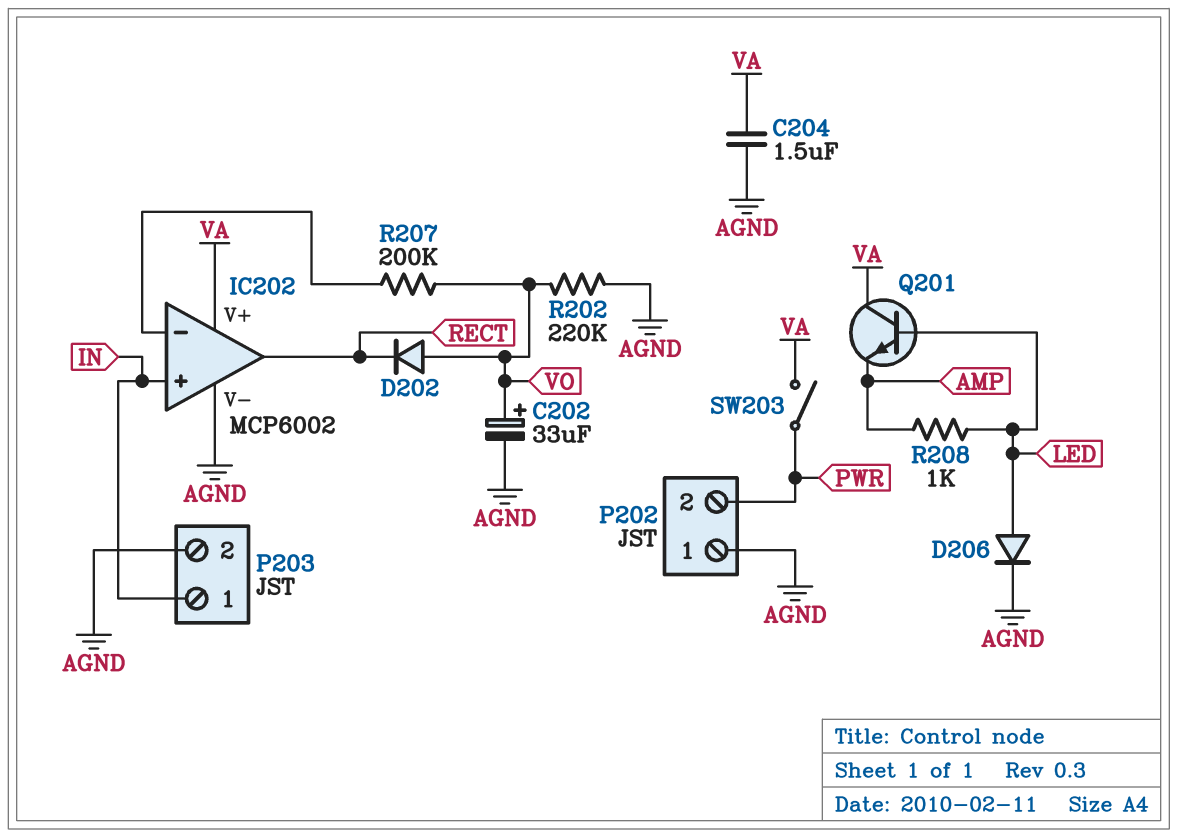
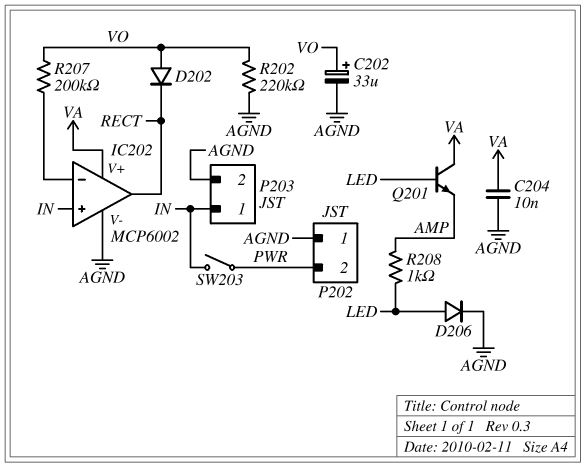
C204: 1.5uF (AGND, VA) -> 10nF (AGND, VA)
SW203: switch (PWR, VA) -> switch (IN, PWR)

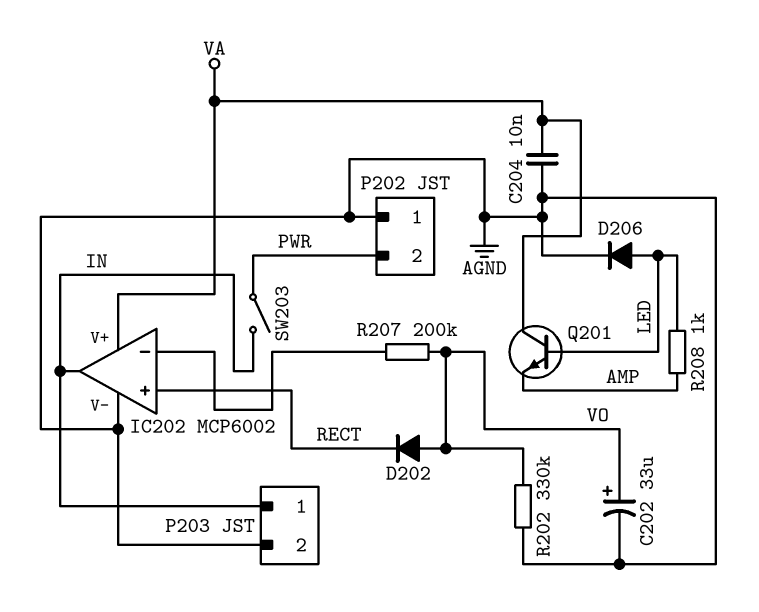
IC202 pin in+: IN -> RECT
IC202 pin out: RECT -> IN
R202: 220k (AGND, VO) -> 330k (AGND, VO)

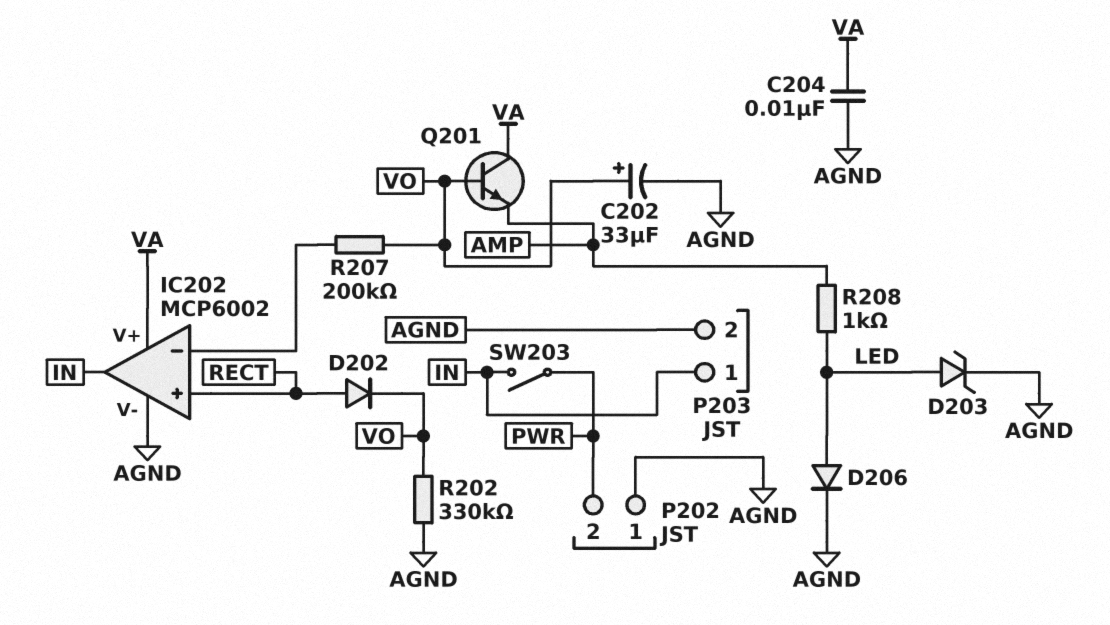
D202: diode (A VO, K RECT) -> diode (A RECT, K VO)
D203: none -> zener (A LED, K AGND)
Q201: NPN (B LED, C VA, E AMP) -> NPN (B VO, C VA, E AMP)

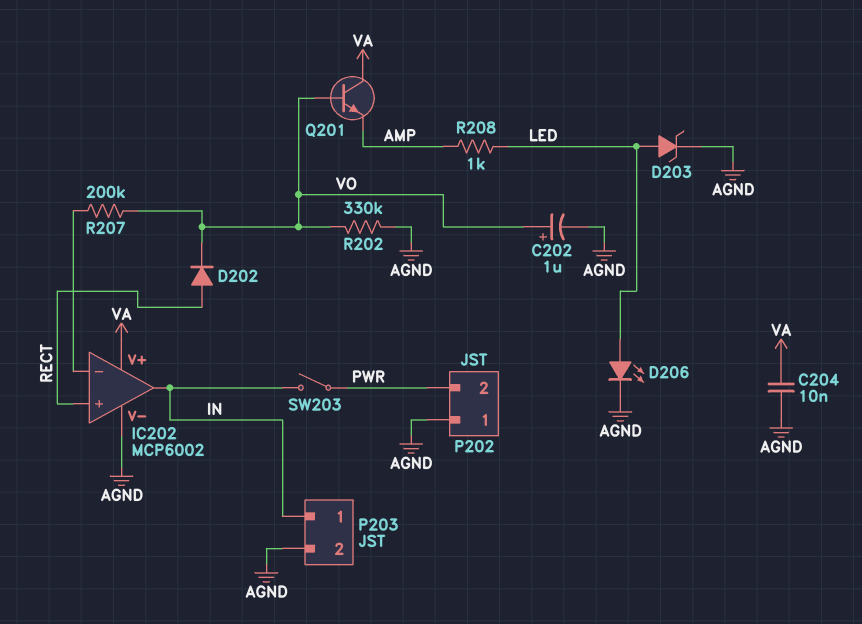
C202: 33uF (plus VO, minus AGND) -> 1uF (plus VO, minus AGND)
D206: diode (A LED, K AGND) -> LED (A LED, K AGND)

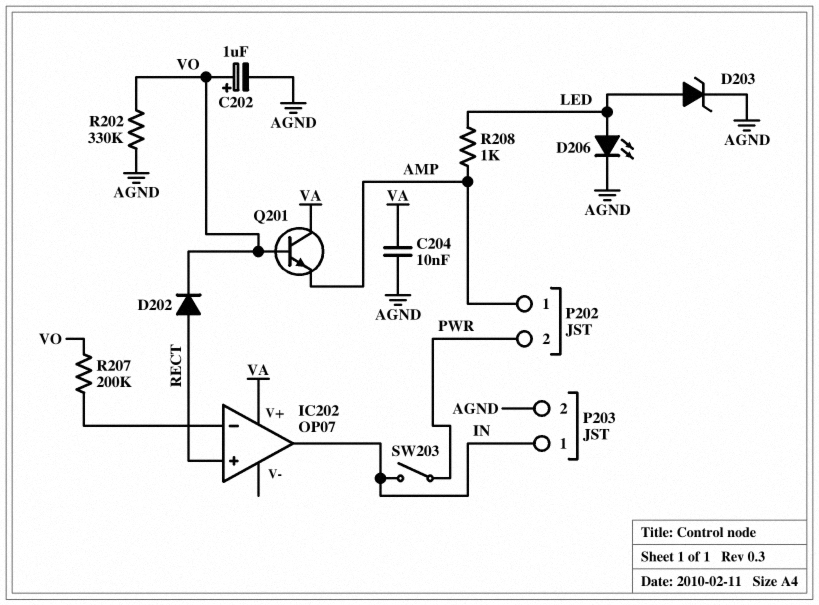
IC202: MCP6002 -> OP07
IC202 pin V-: AGND -> none
P202 pin 1: AGND -> AMP

